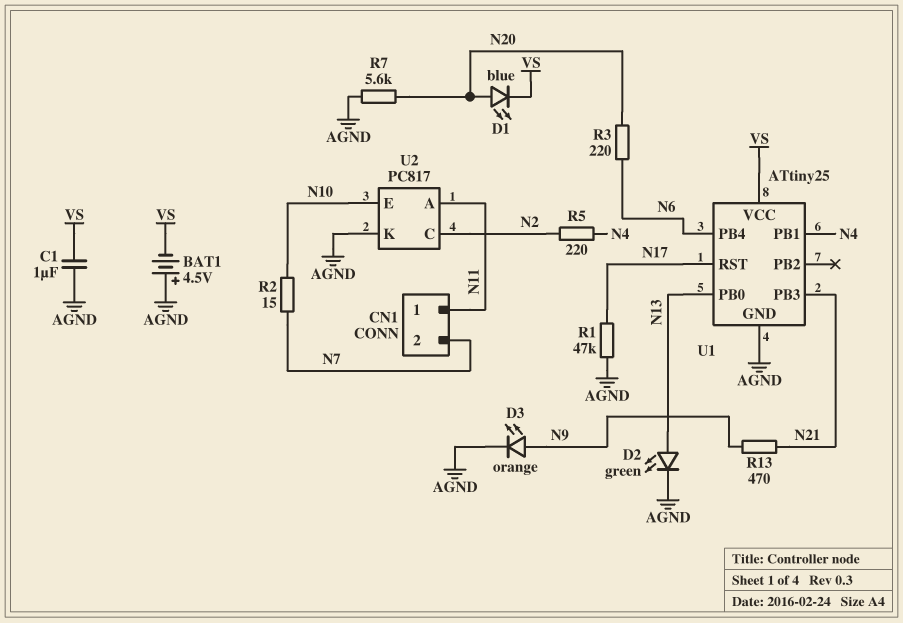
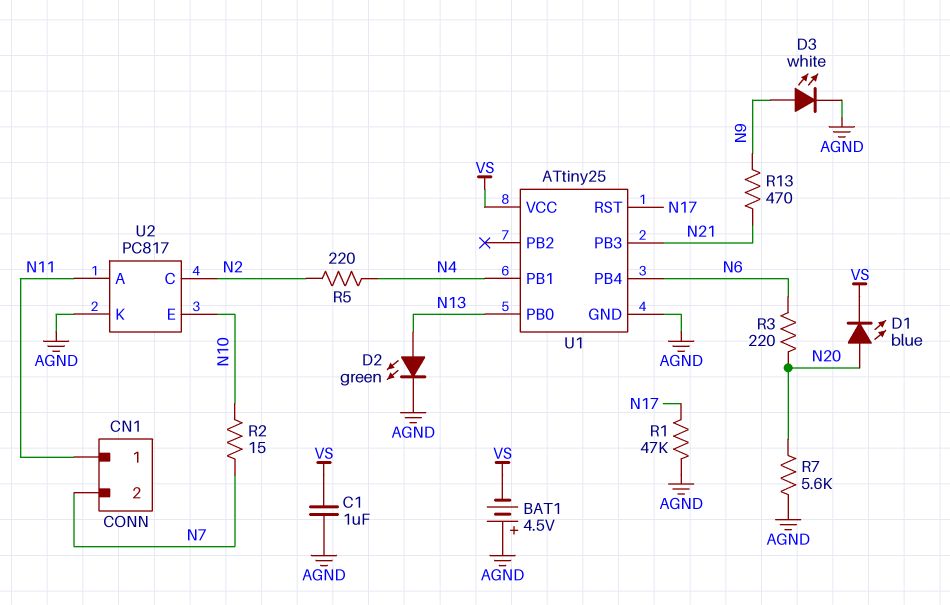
D3: LED orange (A N9, K AGND) -> LED white (A N9, K AGND)

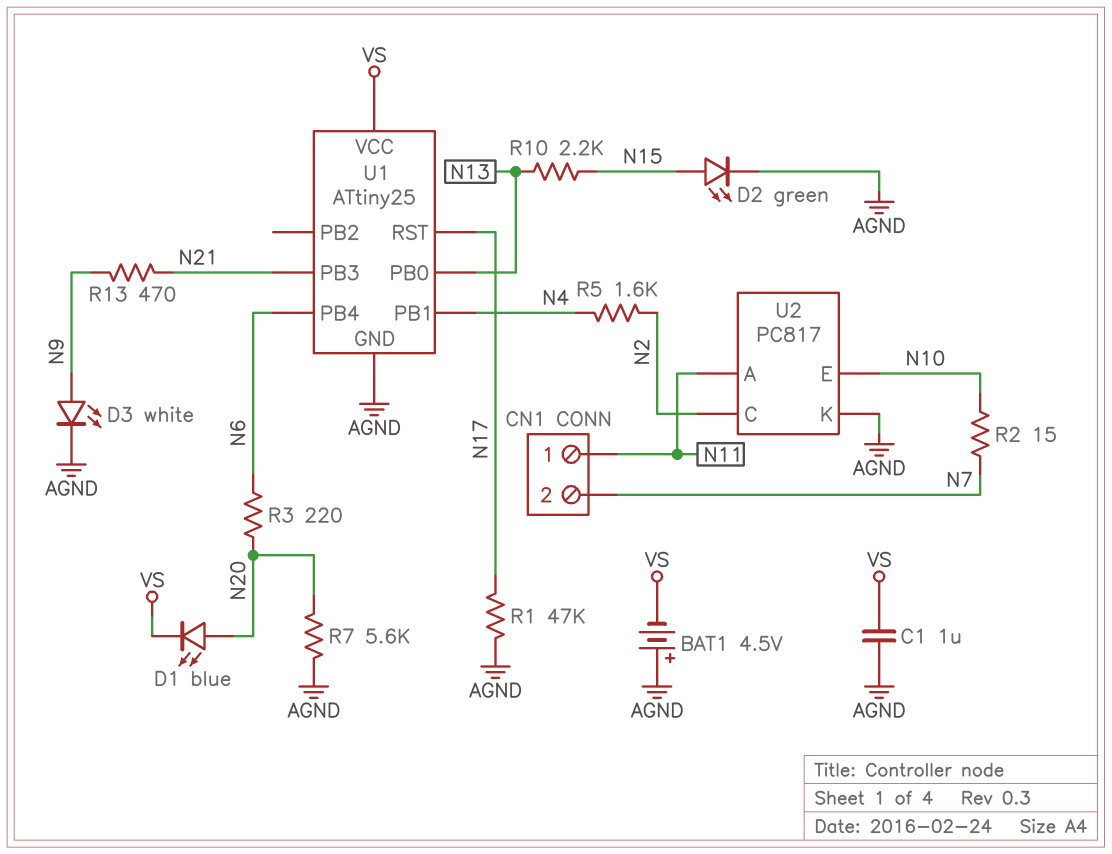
D2: LED green (A N13, K AGND) -> LED green (A N15, K AGND)
R5: 220 (N2, N4) -> 1.6k (N2, N4)
R10: none -> 2.2k (N13, N15)

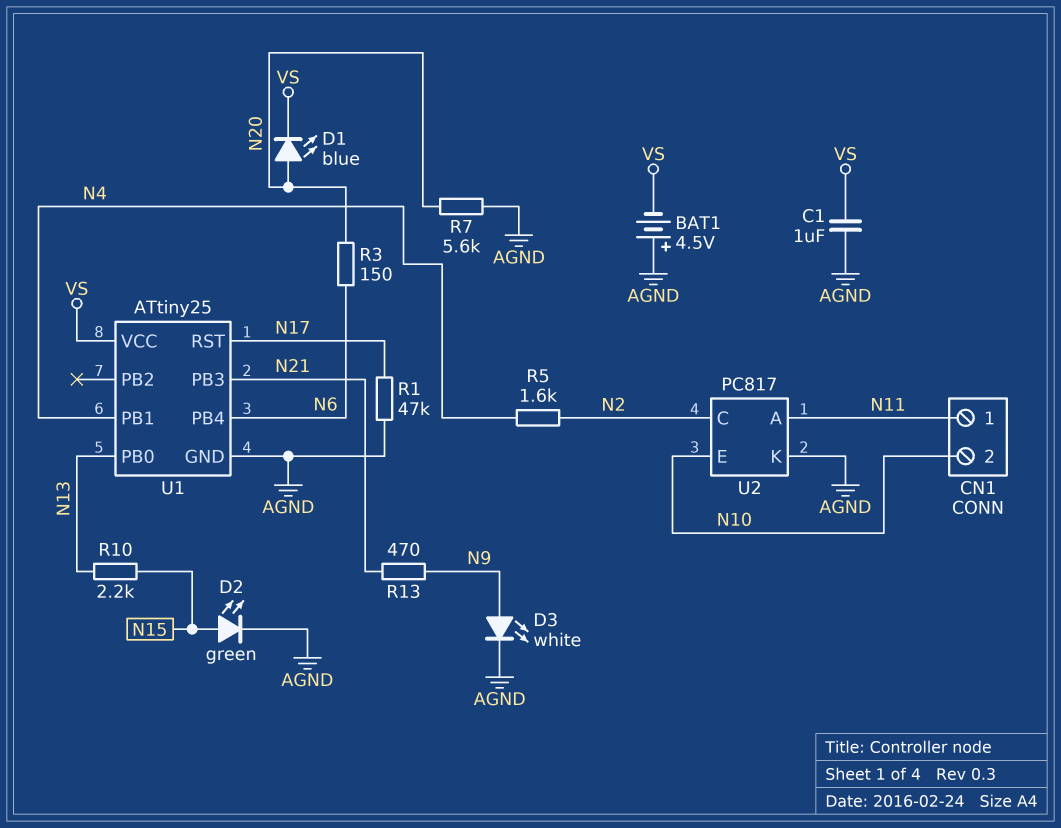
CN1 pin 2: N7 -> N10
R2: 15 (N7, N10) -> none
R3: 220 (N6, N20) -> 150 (N6, N20)

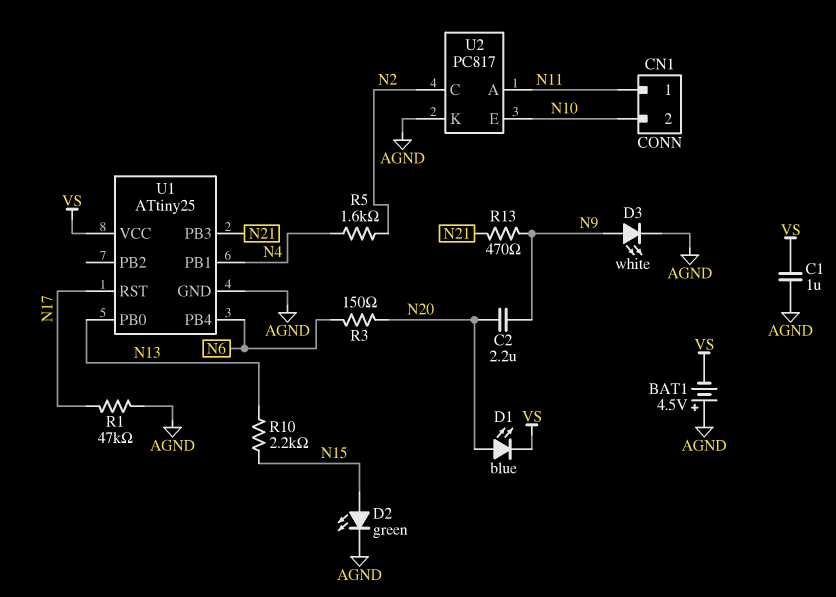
C2: none -> 2.2uF (N9, N20)
R7: 5.6k (AGND, N20) -> none

